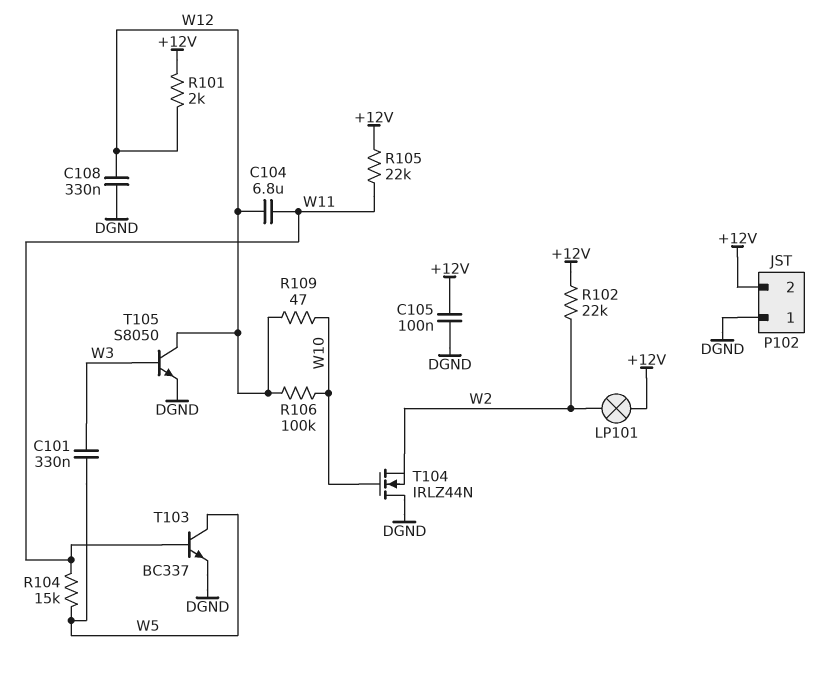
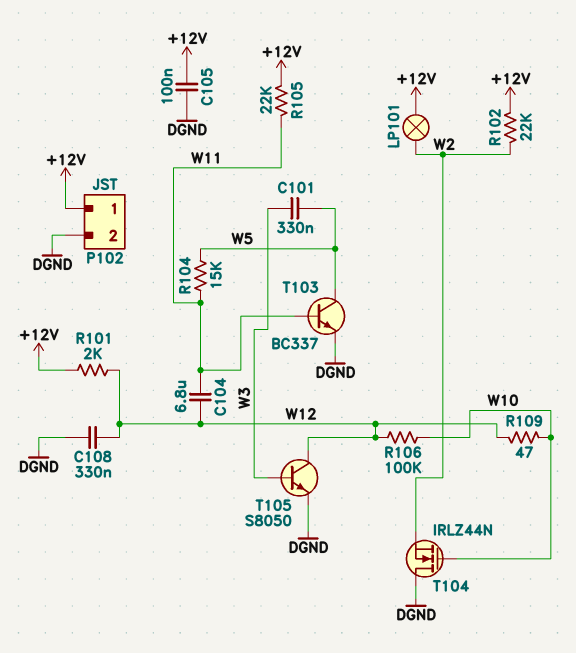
P102 pin 1: DGND -> +12V
P102 pin 2: +12V -> DGND

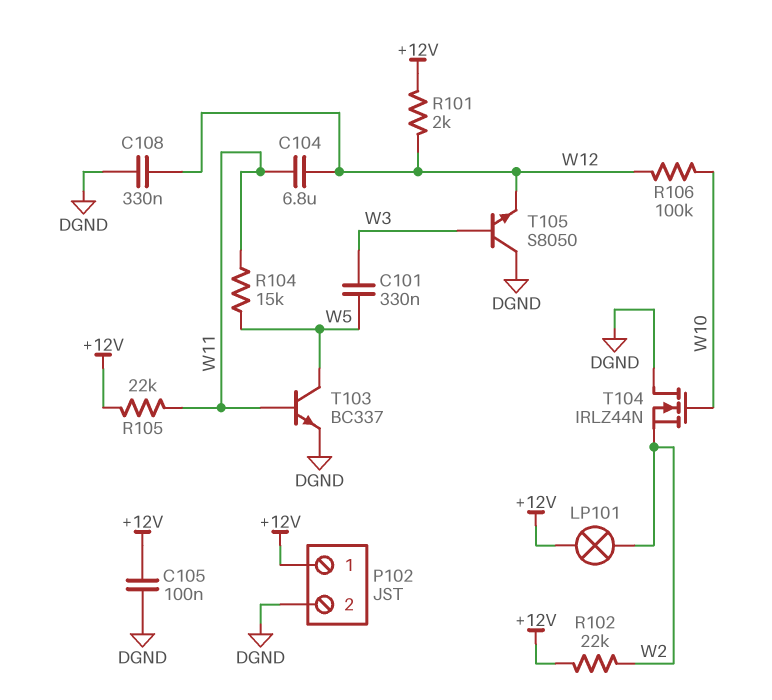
R109: 47 (W10, W12) -> none
T105: NPN S8050 (B W3, C W12, E DGND) -> NPN S8050 (B W3, C DGND, E W12)

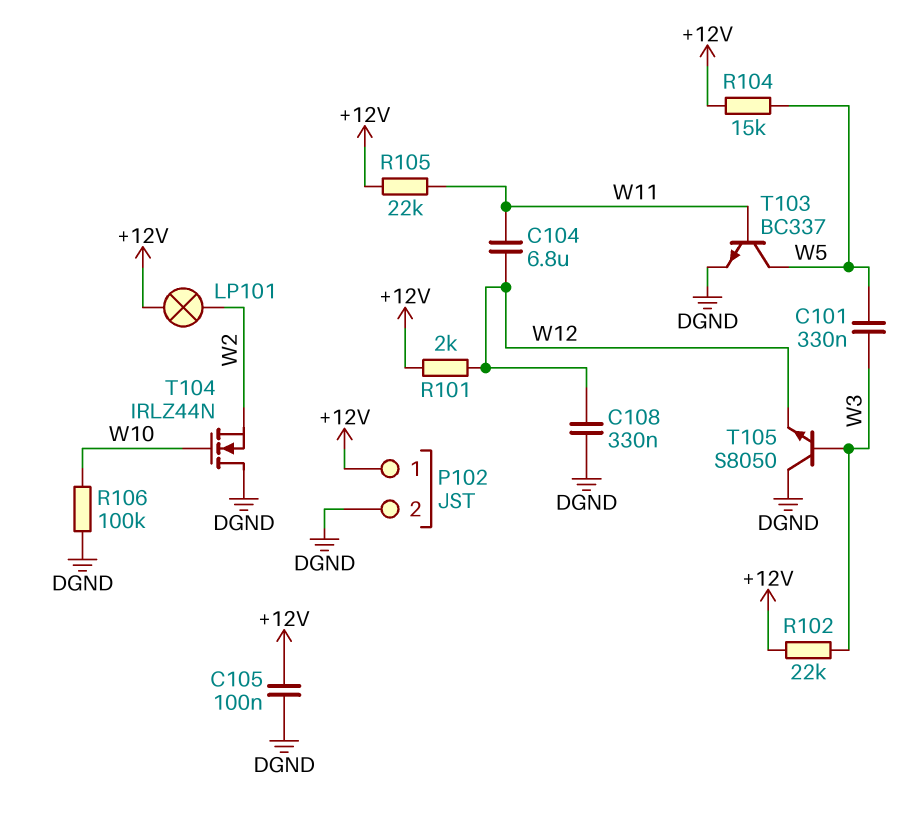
R102: 22k (+12V, W2) -> 22k (+12V, W3)
R104: 15k (W5, W11) -> 15k (+12V, W5)
R106: 100k (W10, W12) -> 100k (DGND, W10)

